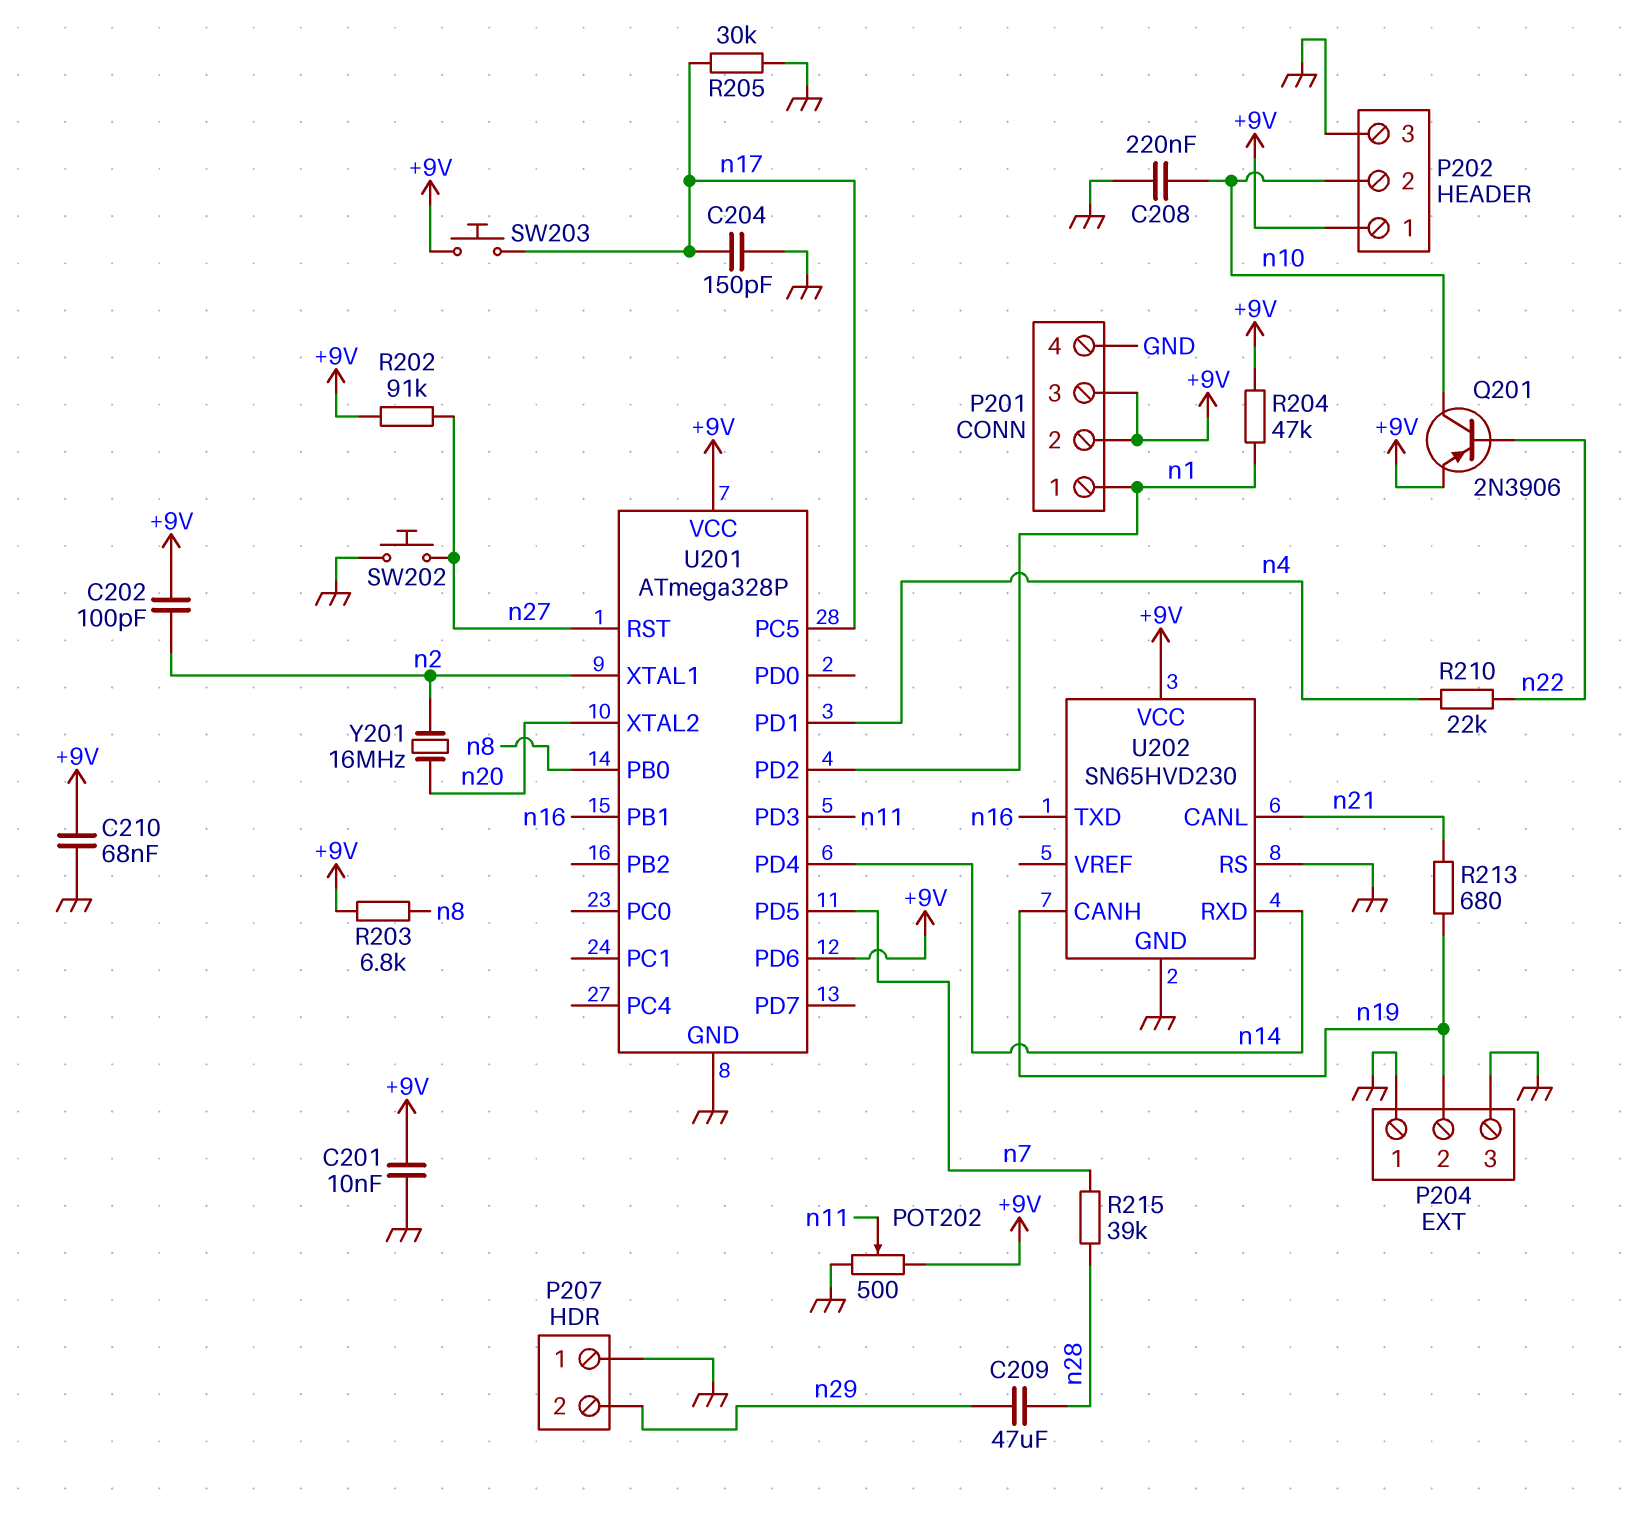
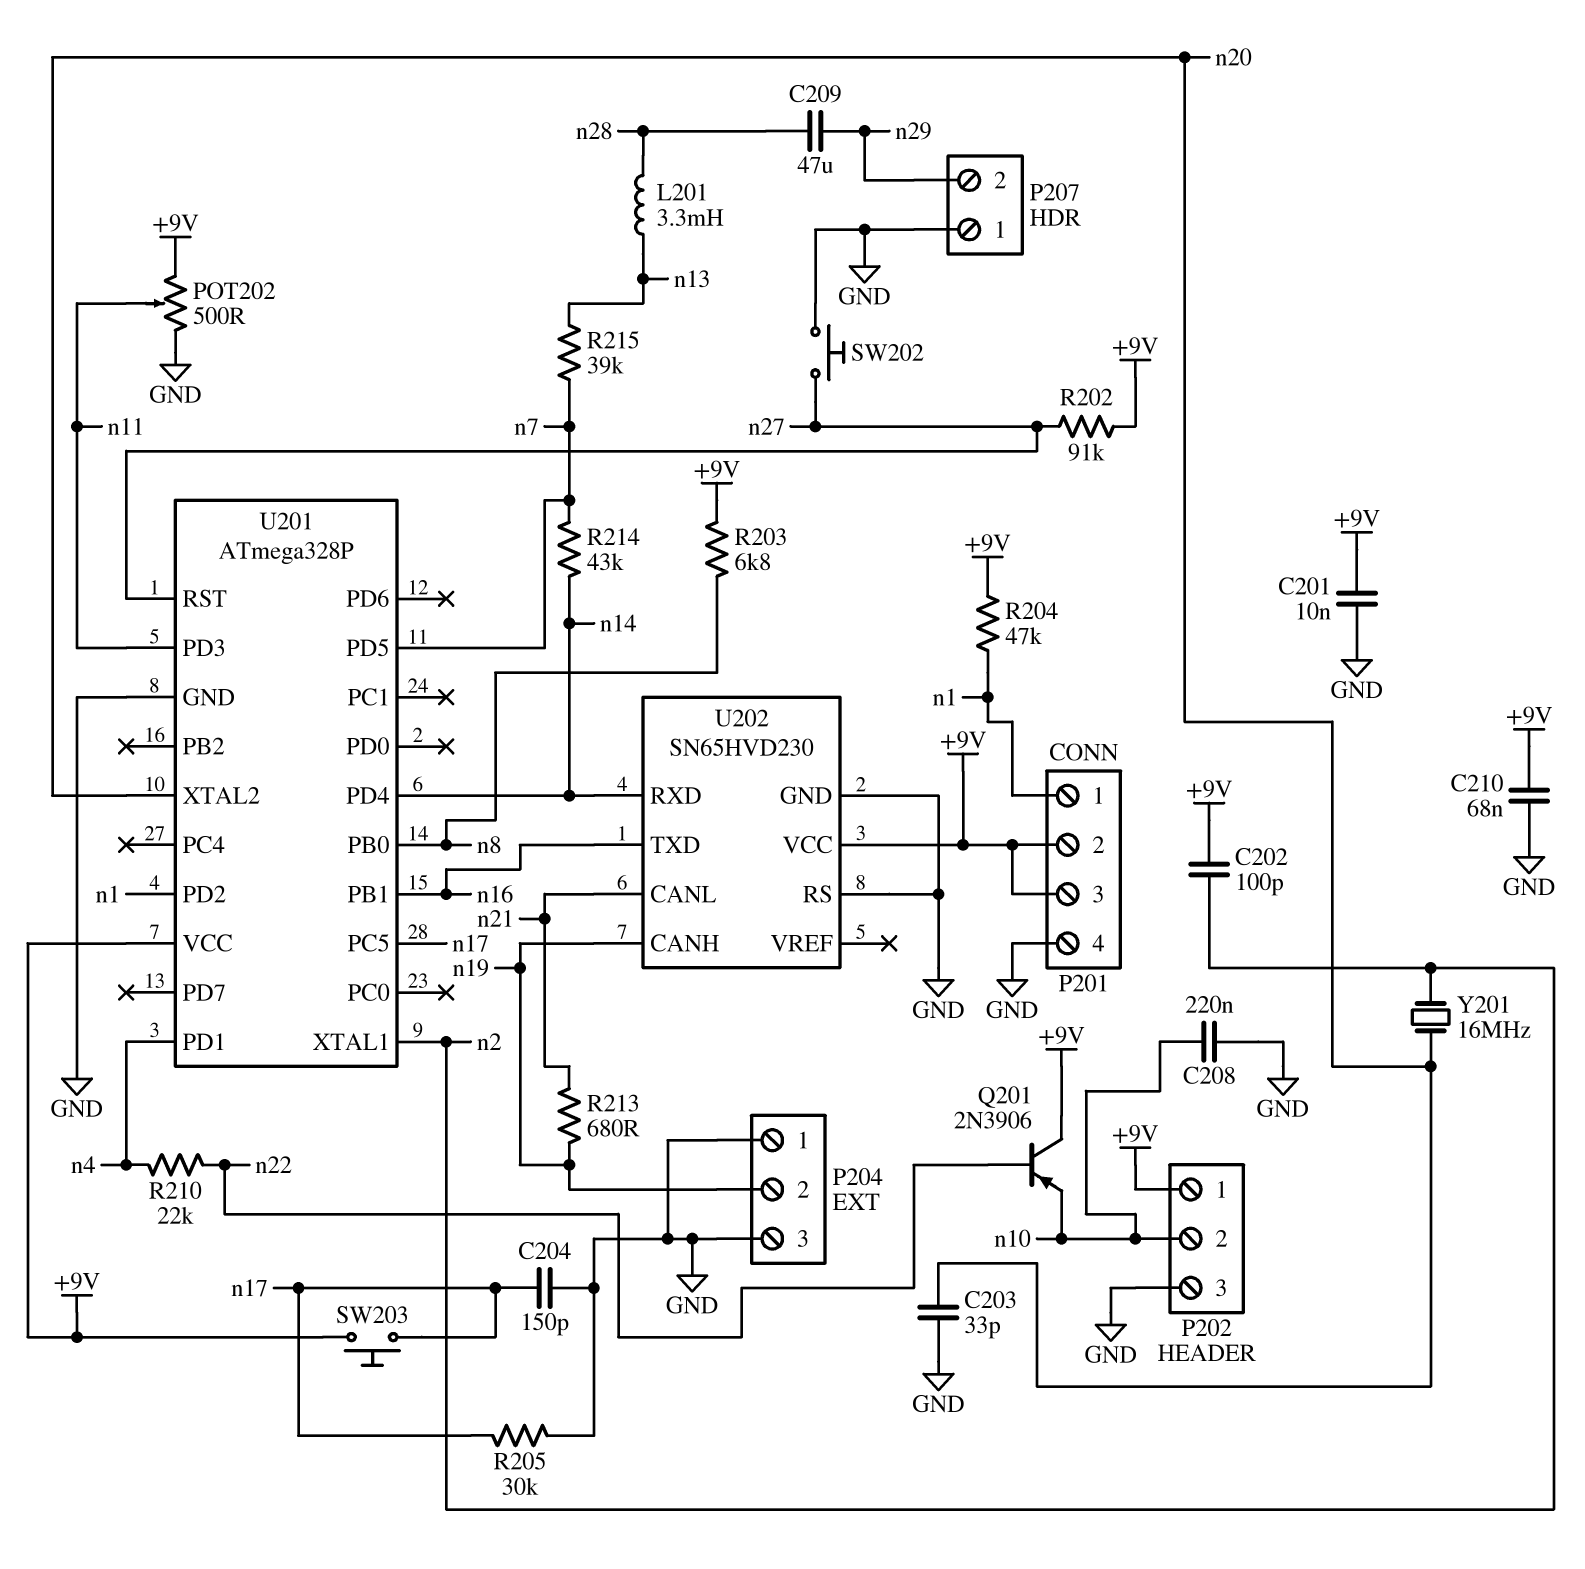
C203: none -> 33pF (GND, n20)
L201: none -> 3.3mH (n13, n28)
Q201: PNP 2N3906 (B n22, C n10, E +9V) -> PNP 2N3906 (B n22, C +9V, E n10)
R214: none -> 43k (n7, n14)
R215: 39k (n7, n28) -> 39k (n7, n13)
U201 pin PD6: +9V -> none

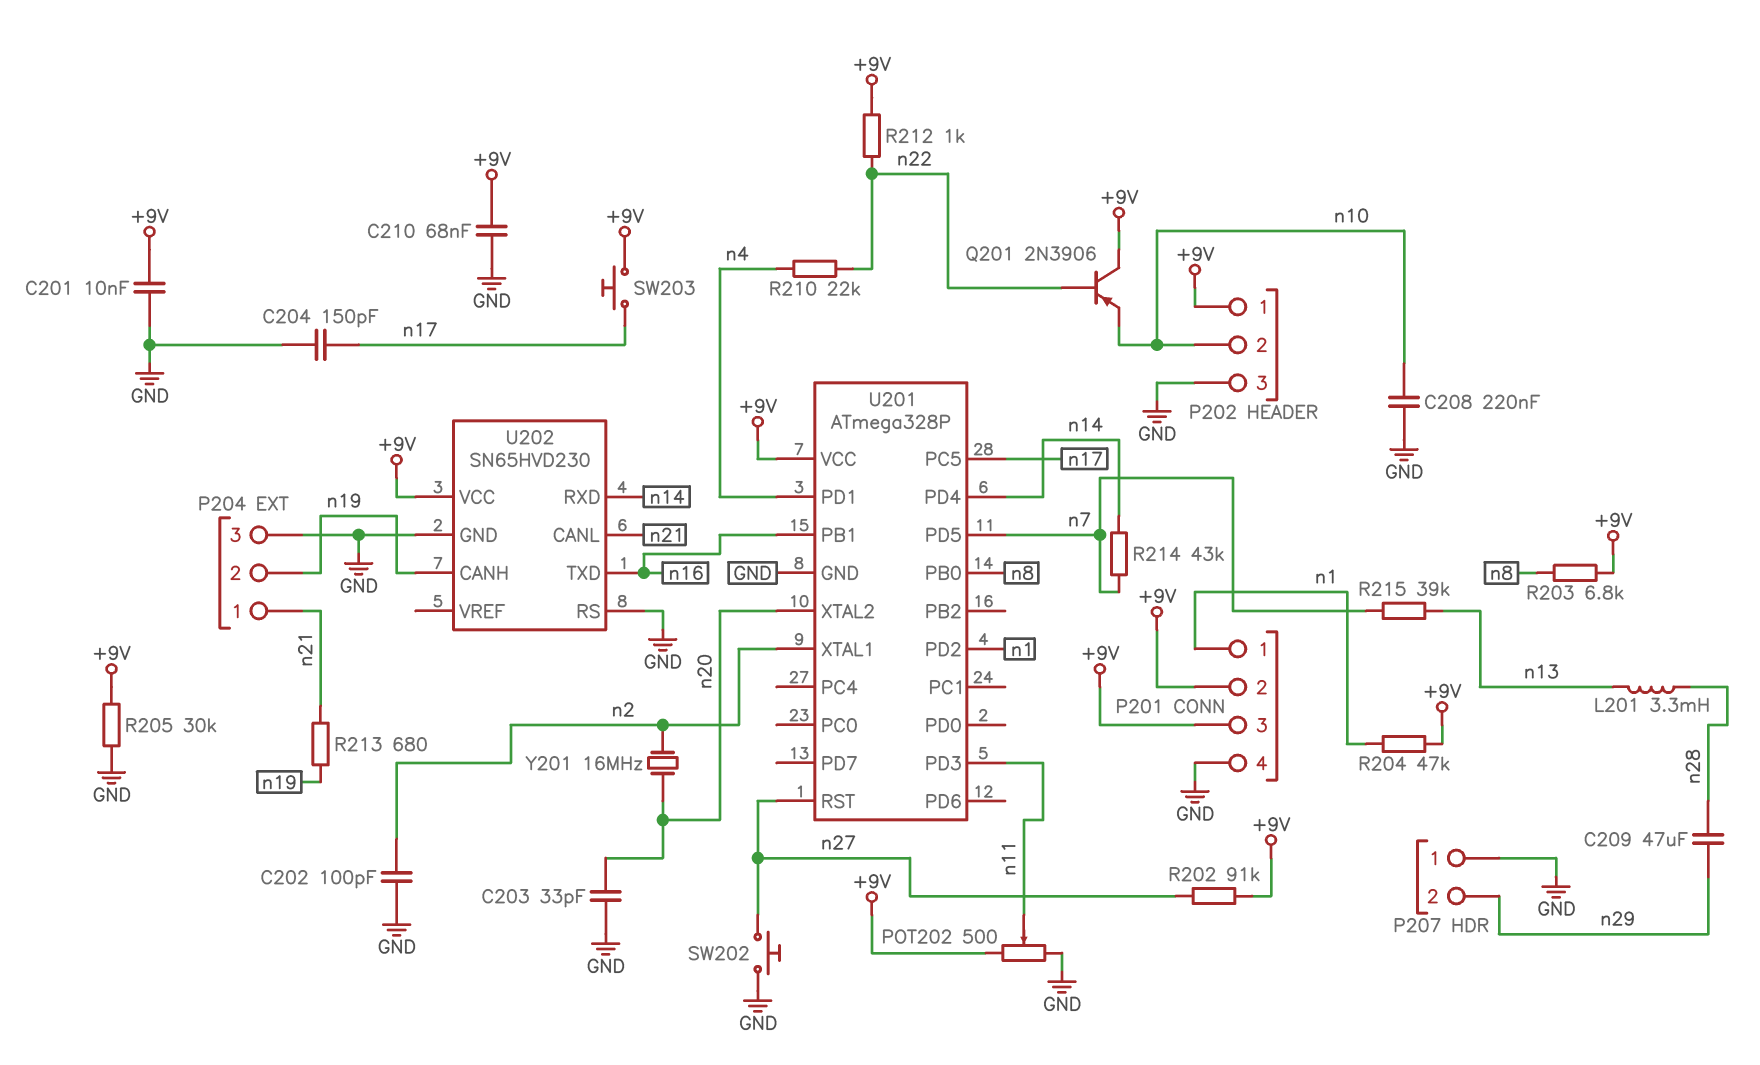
C202: 100pF (+9V, n2) -> 100pF (GND, n2)
P204 pin 1: GND -> n21
R205: 30k (GND, n17) -> 30k (+9V, GND)
R212: none -> 1k (+9V, n22)

